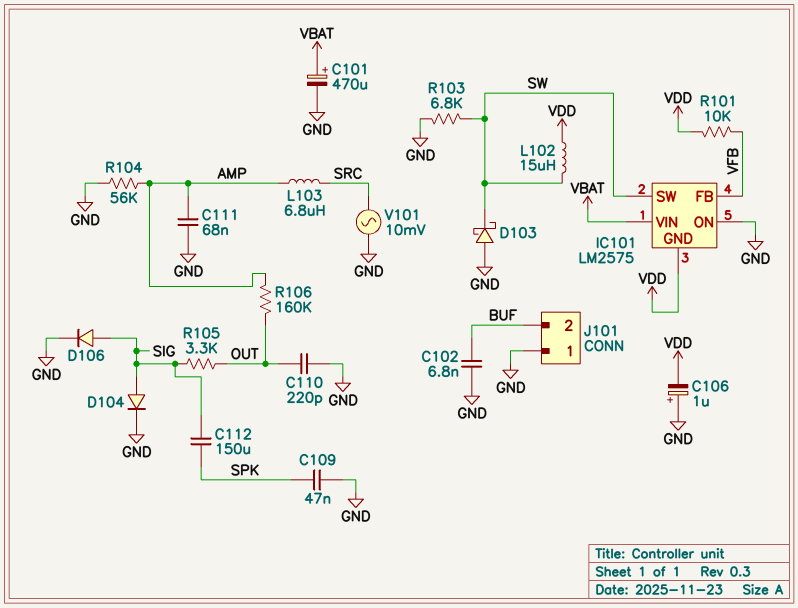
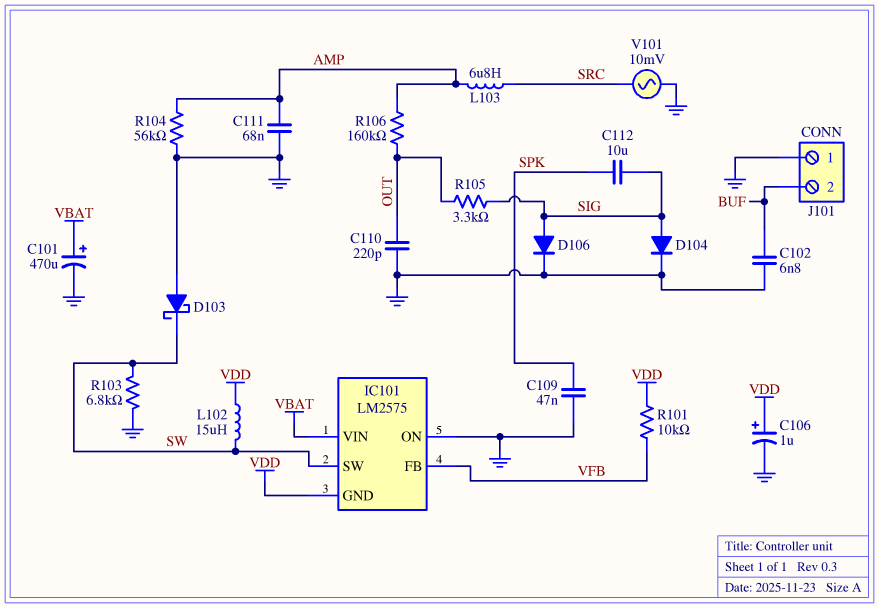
C106: 1uF (plus GND, minus VDD) -> 1uF (plus VDD, minus GND)
C112: 150uF (SIG, SPK) -> 10uF (SIG, SPK)

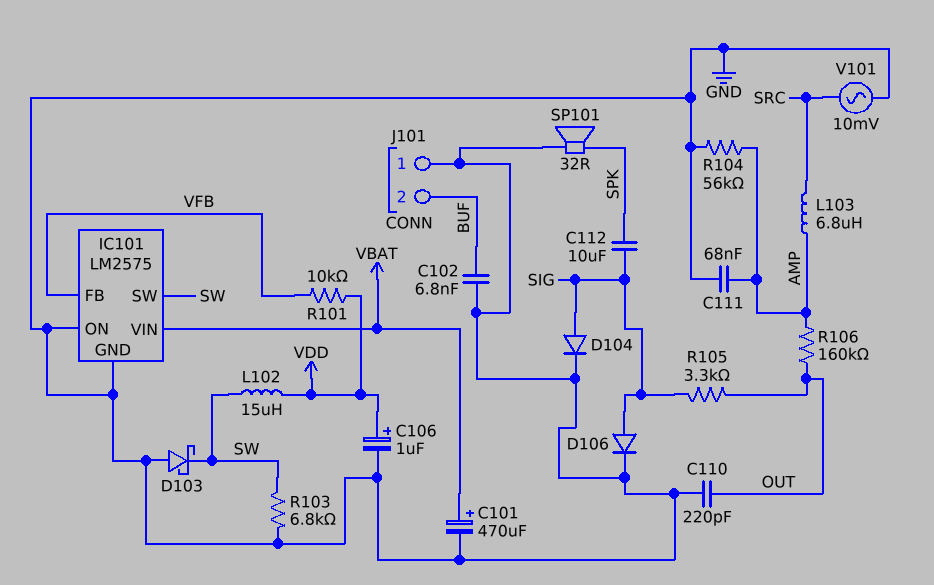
C109: 47nF (GND, SPK) -> none
IC101 pin GND: VDD -> GND
SP101: none -> speaker 32R (GND, SPK)

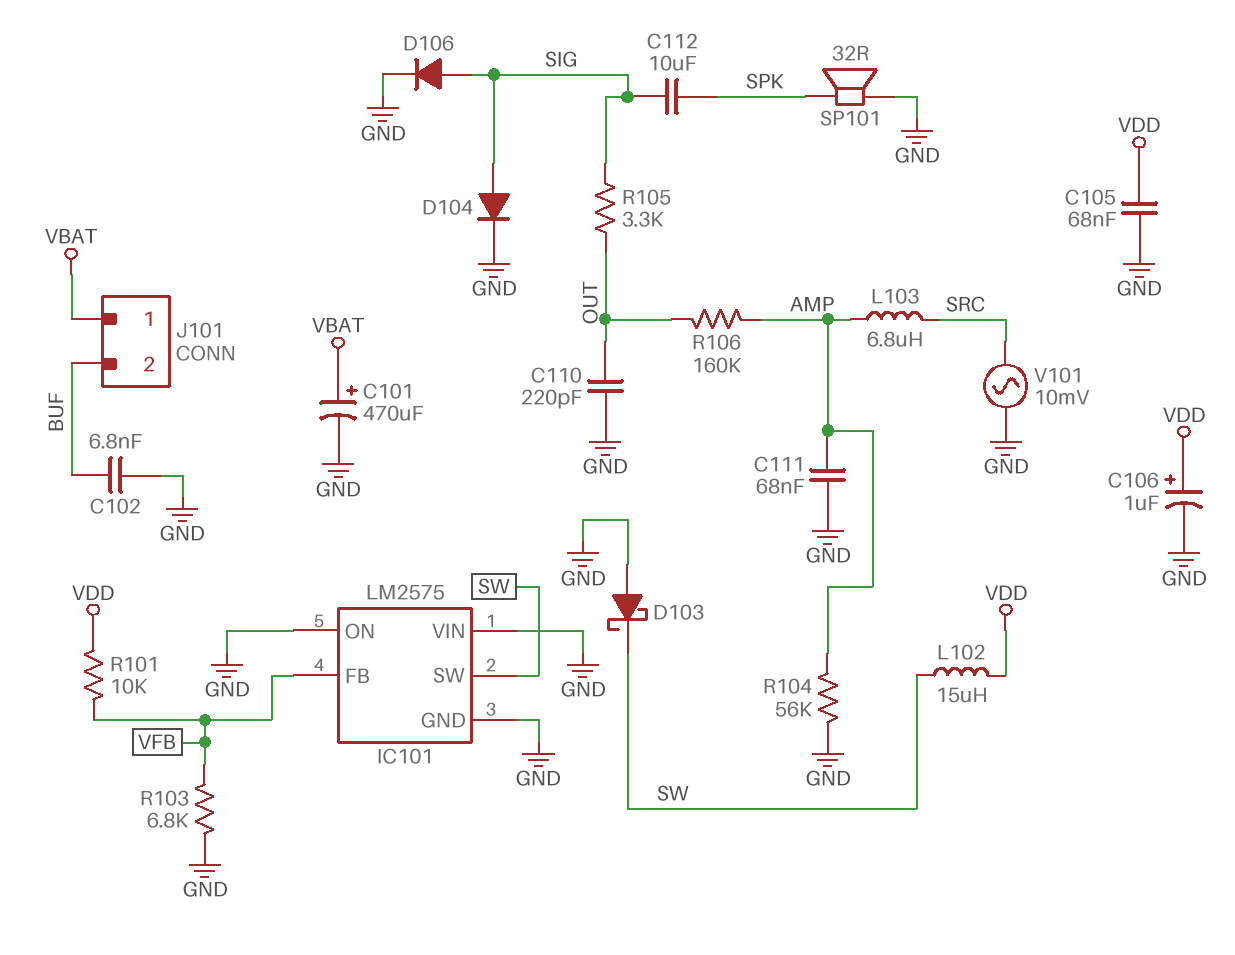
C105: none -> 68nF (GND, VDD)
IC101 pin VIN: VBAT -> GND
J101 pin 1: GND -> VBAT
R103: 6.8k (GND, SW) -> 6.8k (GND, VFB)

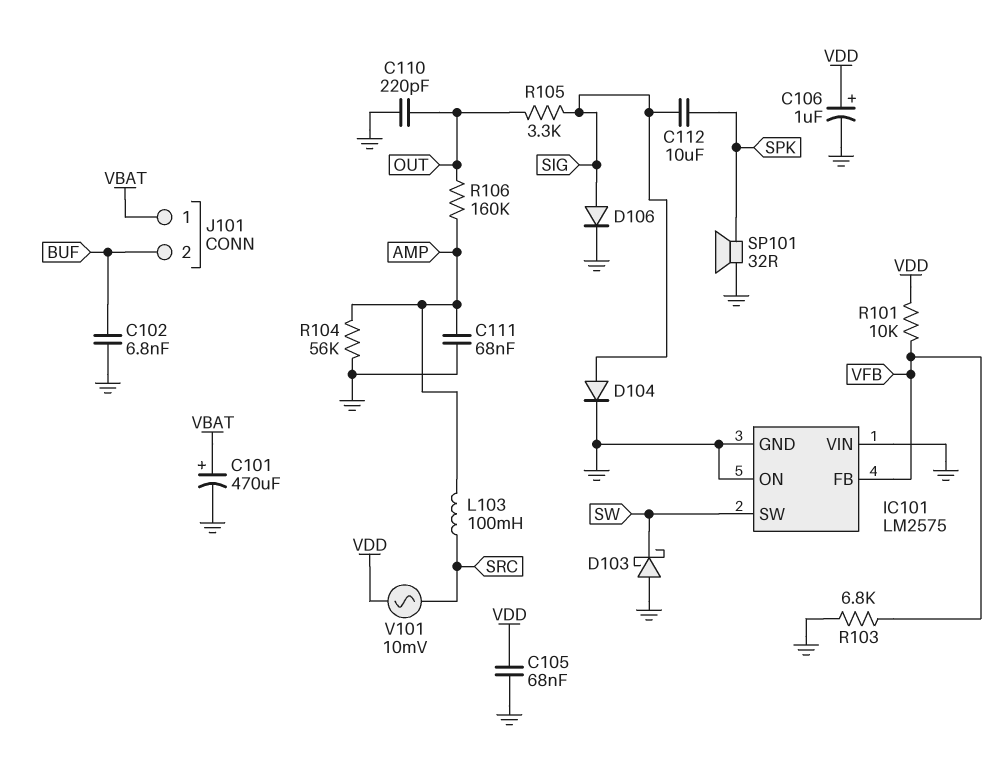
L102: 15uH (SW, VDD) -> none
L103: 6.8uH (AMP, SRC) -> 100mH (AMP, SRC)
V101: AC 10mV (GND, SRC) -> AC 10mV (SRC, VDD)

